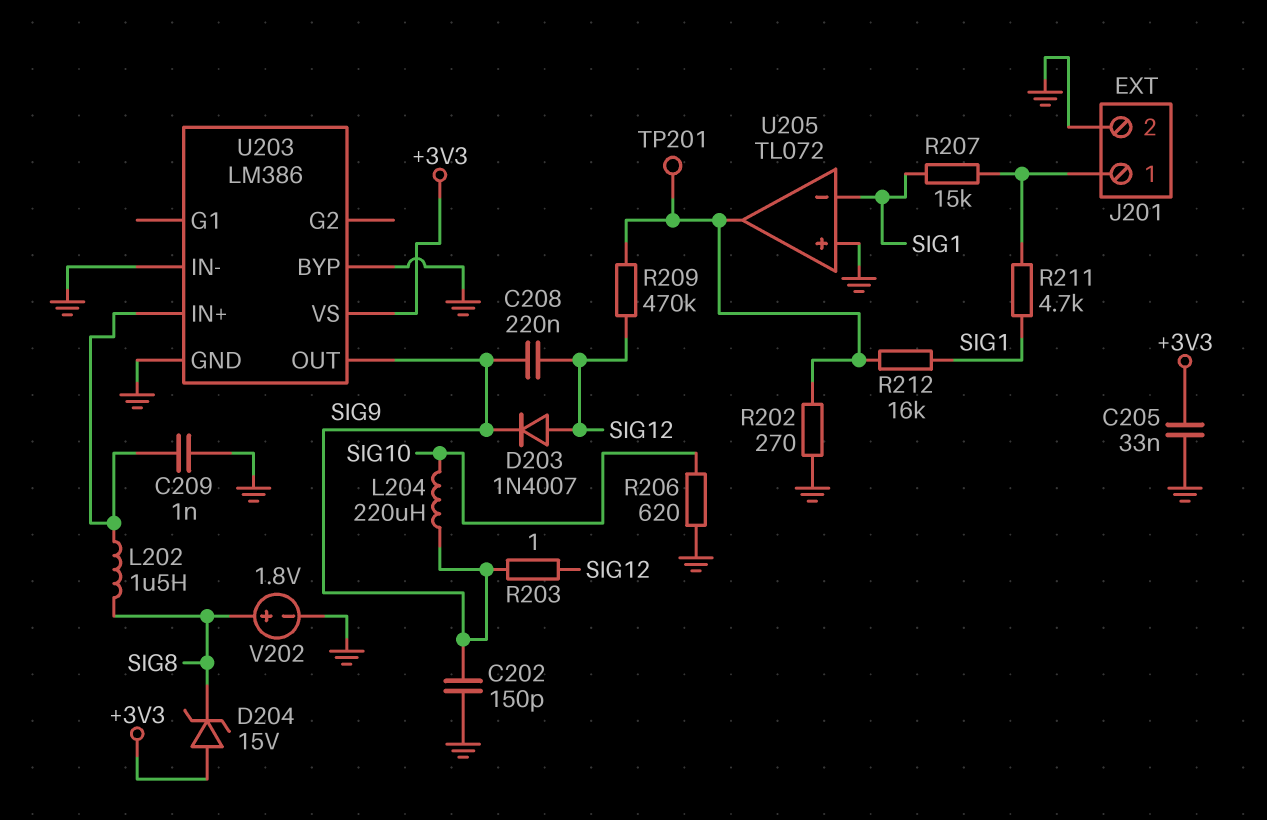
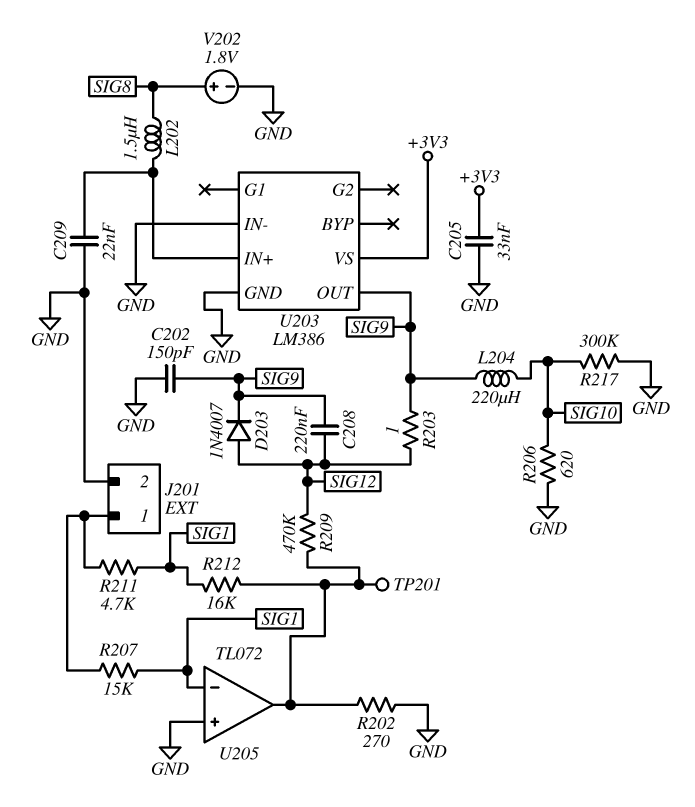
C209: 1nF (GND, U203/IN+) -> 22nF (GND, U203/IN+)
D204: zener 15V (A +3V3, K SIG8) -> none
R217: none -> 300k (GND, SIG10)
U203 pin BYP: GND -> none

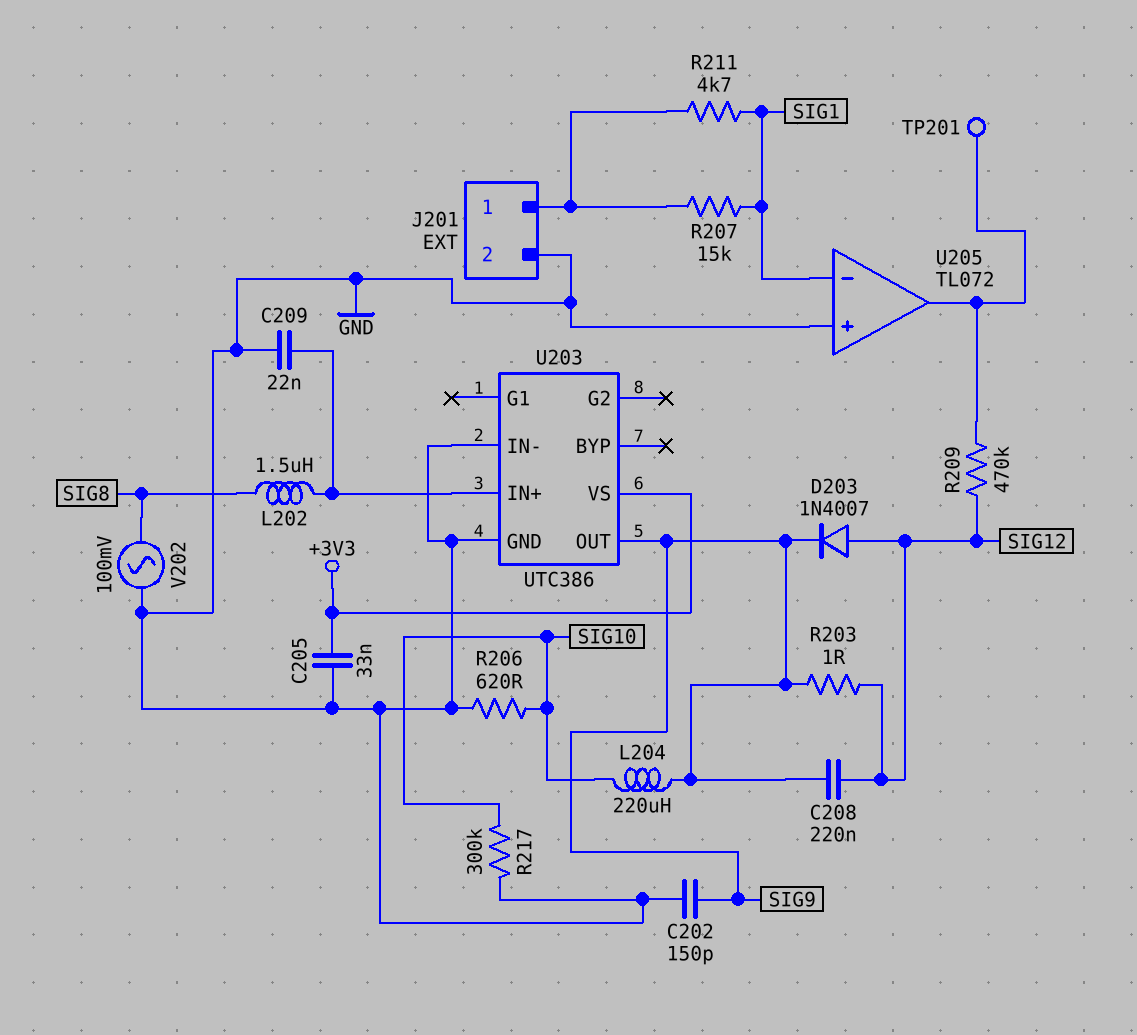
R202: 270 (GND, U205/out) -> none
R212: 16k (SIG1, U205/out) -> none
U203: LM386 -> UTC386
V202: 1.8V (plus SIG8, minus GND) -> AC 100mV (GND, SIG8)

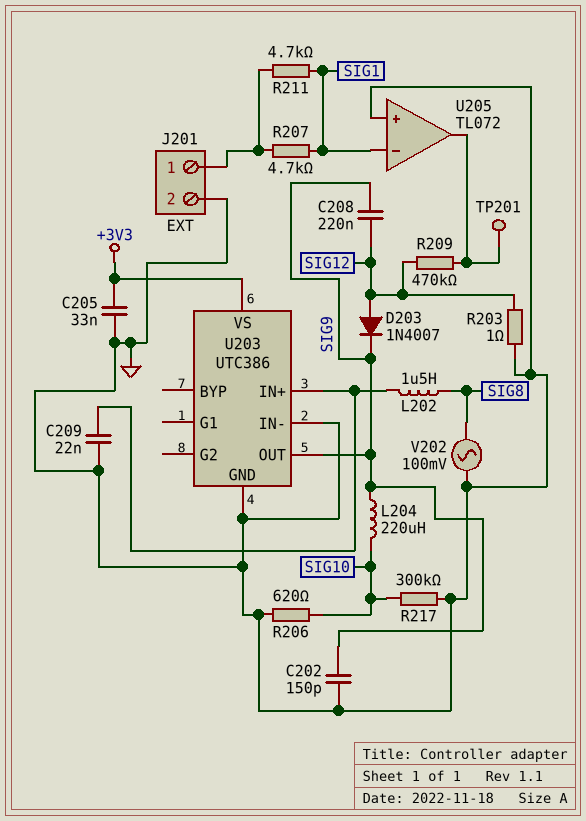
R203: 1 (SIG9, SIG12) -> 1 (GND, SIG12)
R207: 15k (J201/1, SIG1) -> 4.7k (J201/1, SIG1)

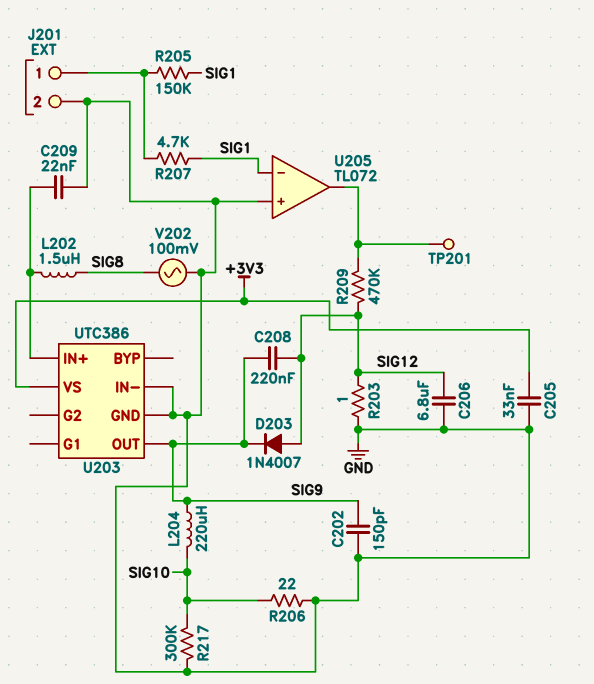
C206: none -> 6.8uF (GND, SIG12)
R205: none -> 150k (J201/1, SIG1)
R206: 620 (GND, SIG10) -> 22 (GND, SIG10)
R211: 4.7k (J201/1, SIG1) -> none

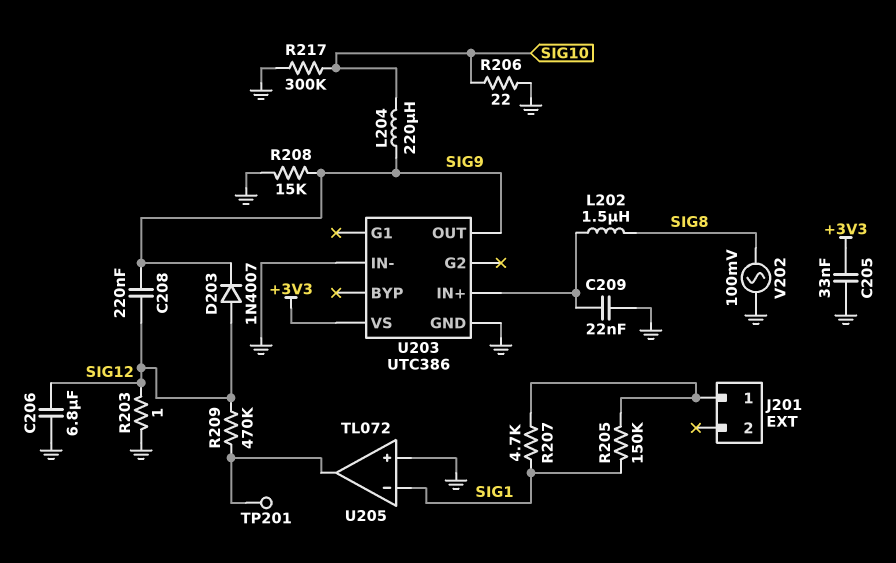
C202: 150pF (GND, SIG9) -> none
J201 pin 2: GND -> none
R208: none -> 15k (GND, SIG9)

